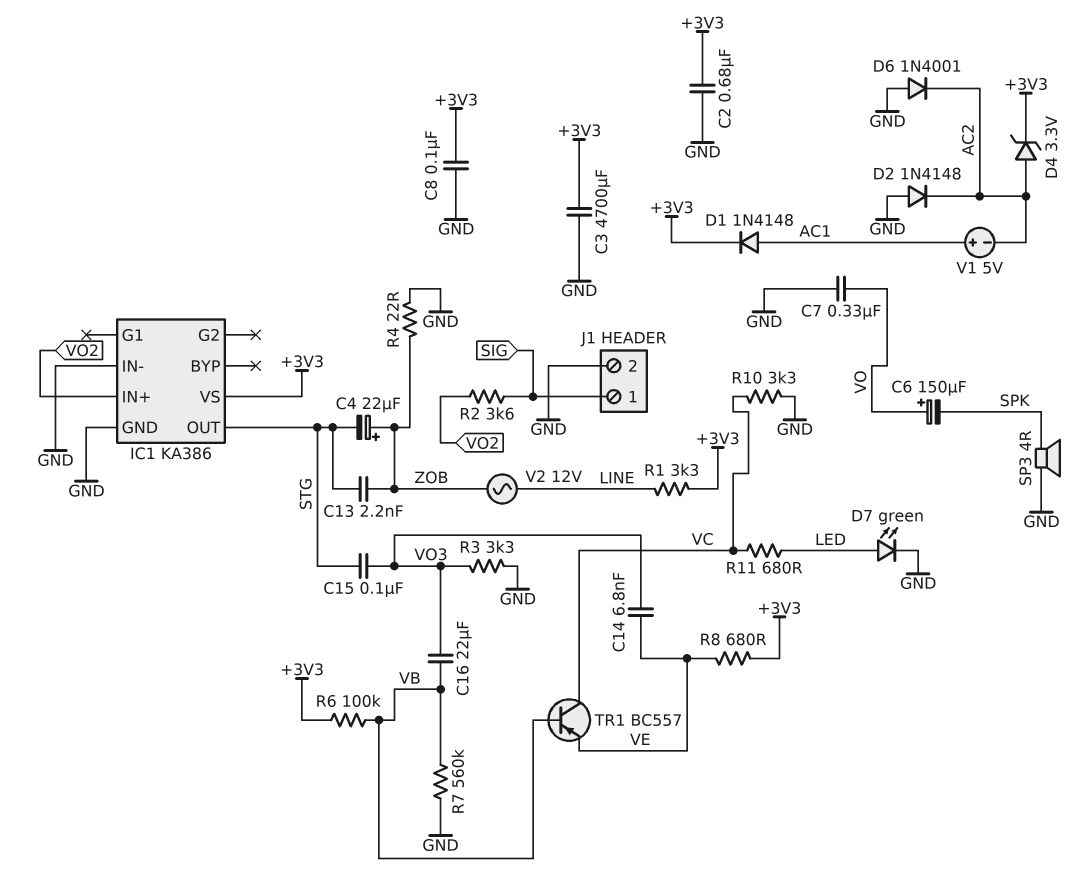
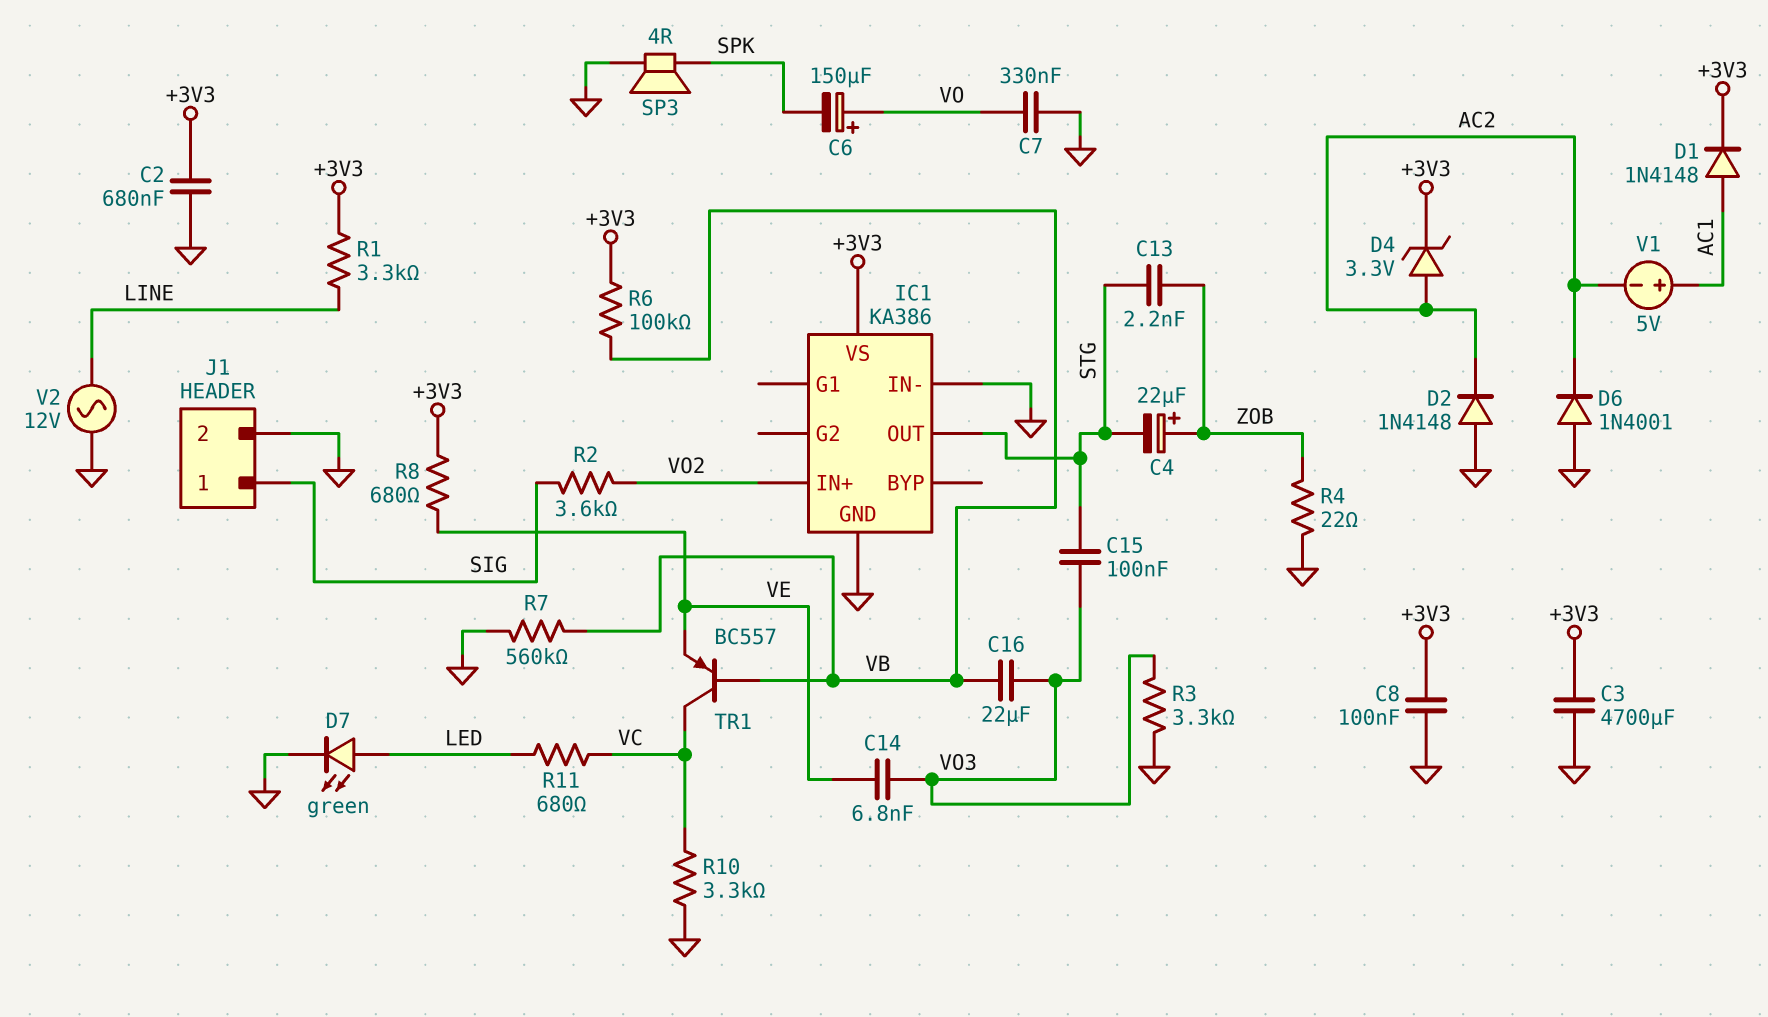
V2: AC 12V (LINE, ZOB) -> AC 12V (GND, LINE)

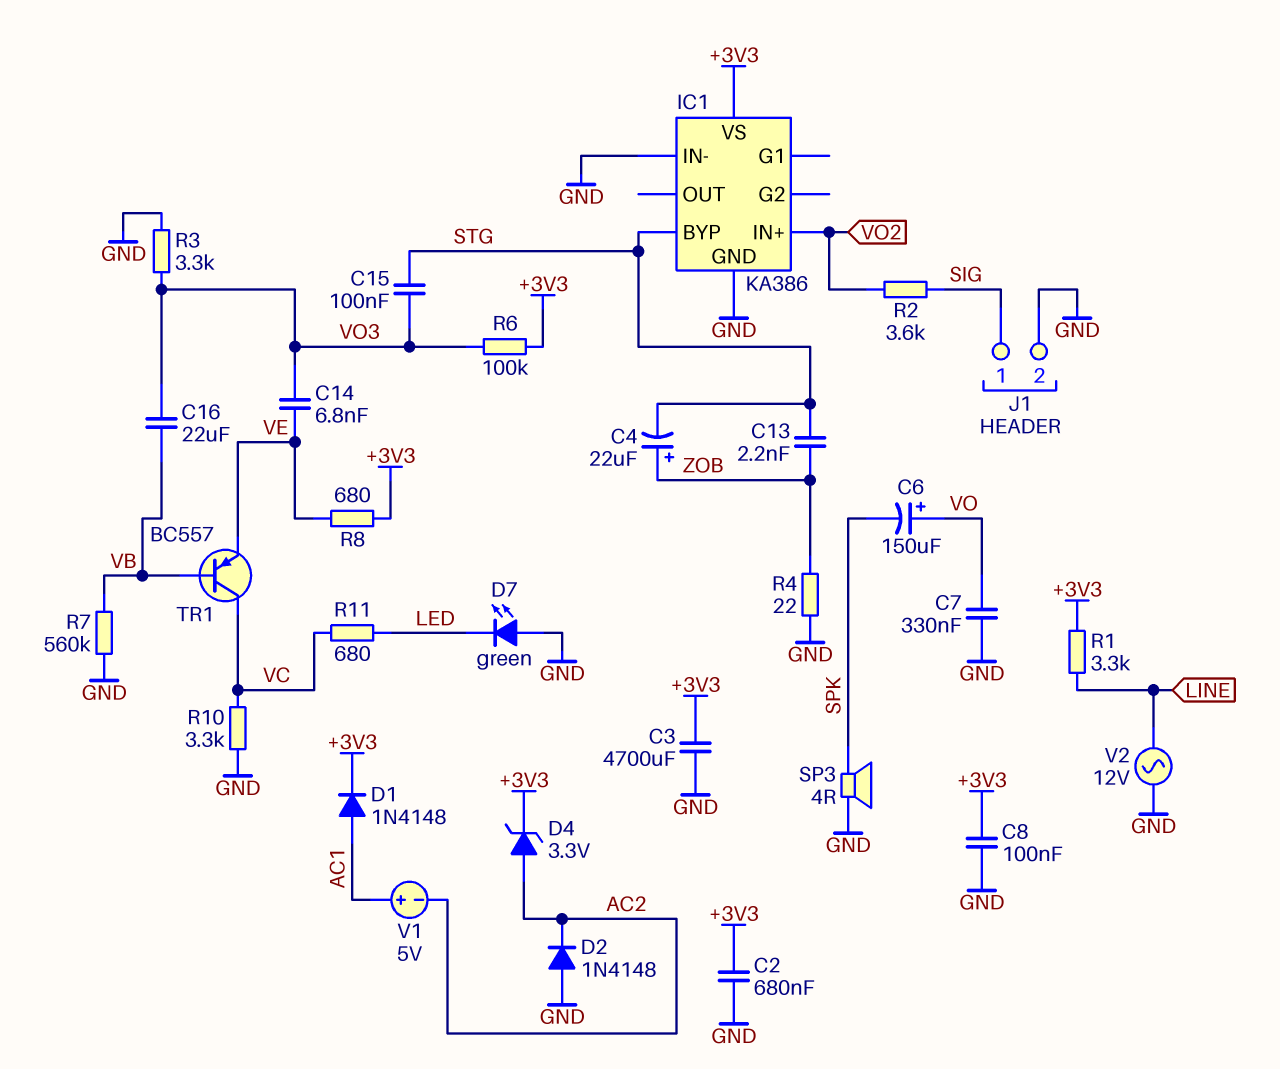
D6: diode 1N4001 (A GND, K AC2) -> none
D7: LED green (A LED, K GND) -> LED green (A GND, K LED)
IC1 pin BYP: none -> STG
IC1 pin OUT: STG -> none
R6: 100k (+3V3, VB) -> 100k (+3V3, VO3)

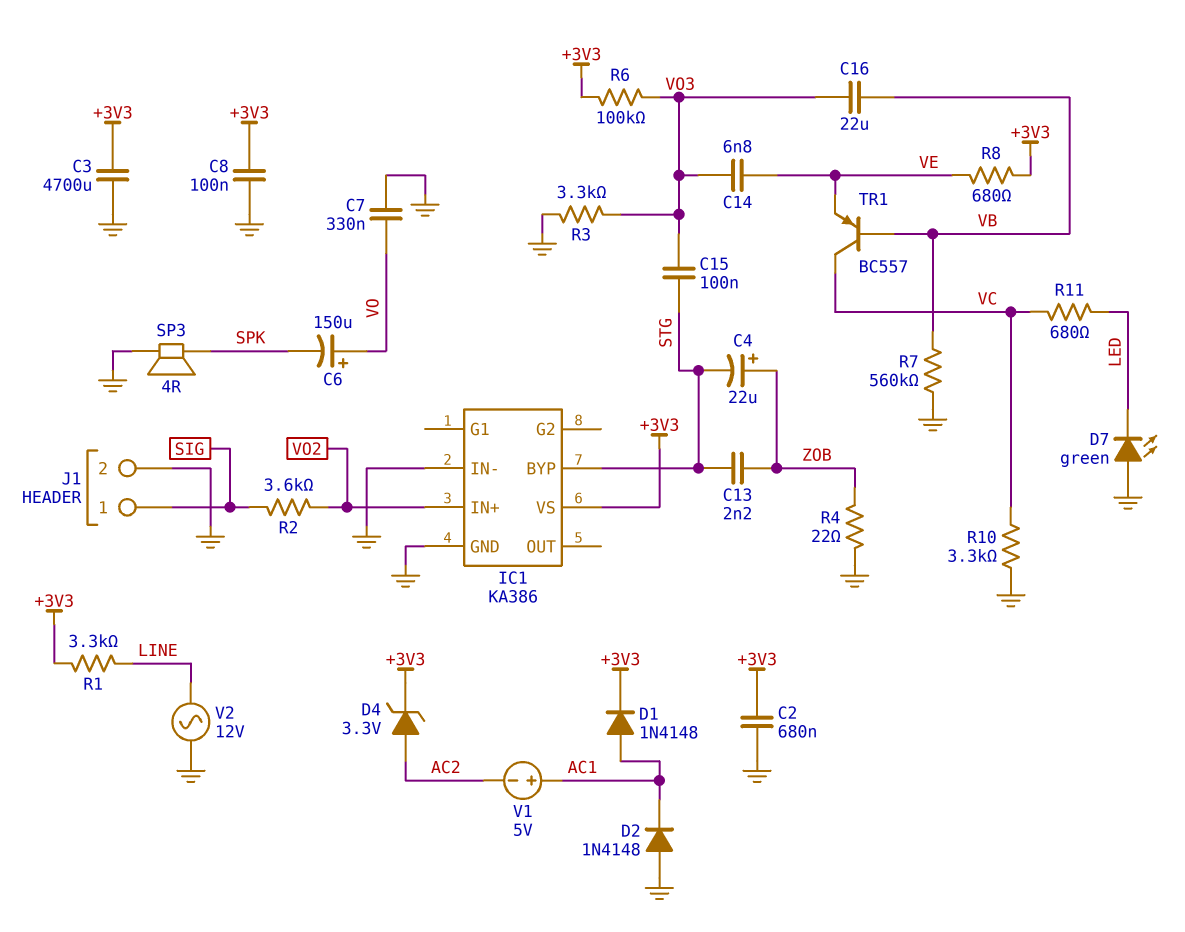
D2: diode 1N4148 (A GND, K AC2) -> diode 1N4148 (A GND, K AC1)

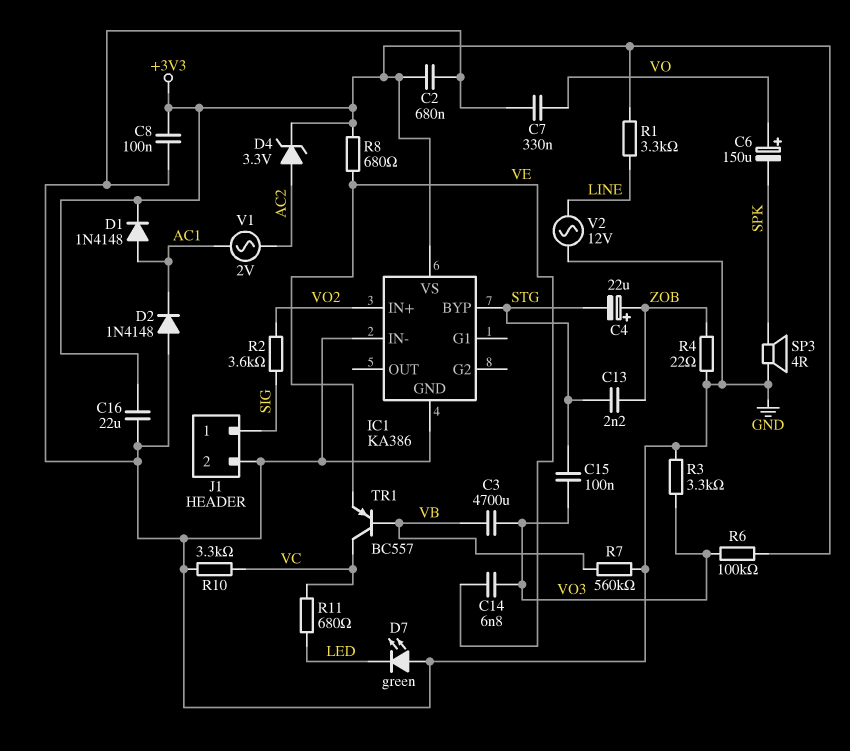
C3: 4700uF (+3V3, GND) -> 4700uF (VB, VO3)
C16: 22uF (VB, VO3) -> 22uF (+3V3, GND)
V1: 5V (plus AC1, minus AC2) -> AC 2V (AC1, AC2)

